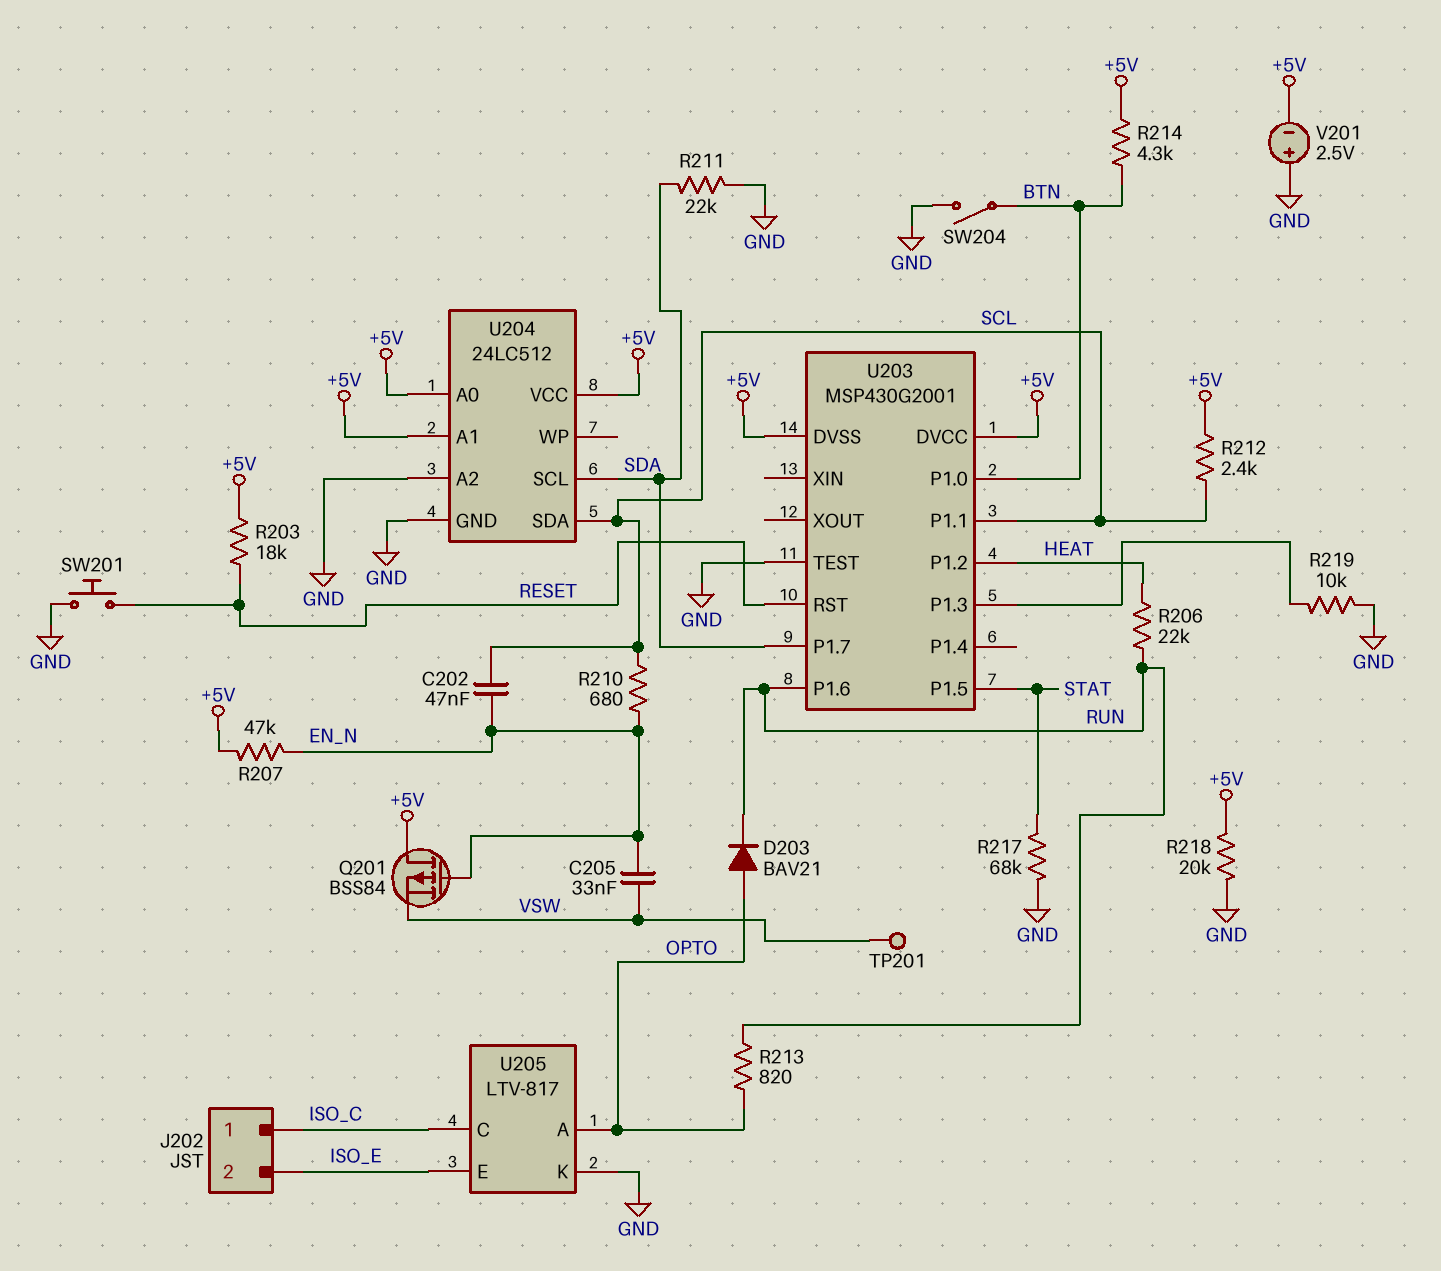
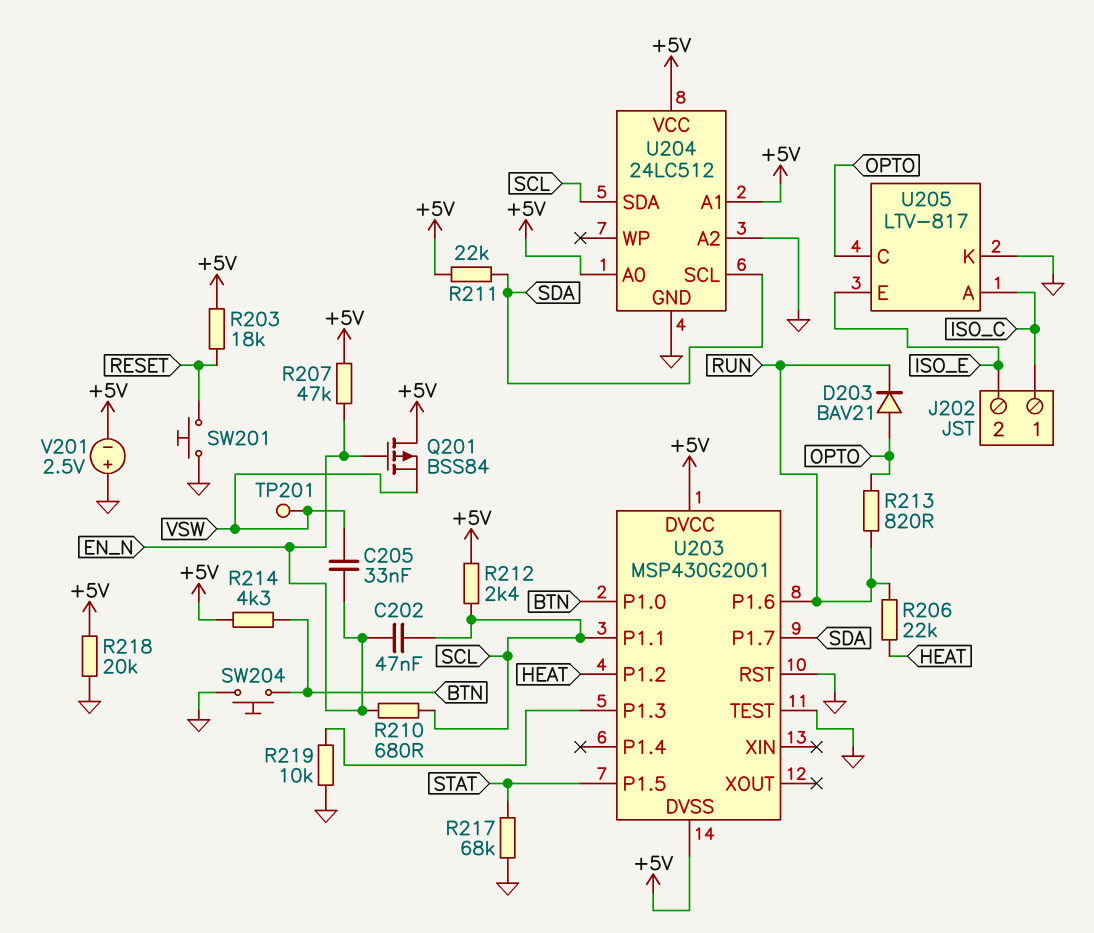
R211: 22k (GND, SDA) -> 22k (+5V, SDA)
SW204: switch (BTN, GND) -> button (BTN, GND)
U203 pin RST: RESET -> GND
U205 pin A: OPTO -> ISO_C
U205 pin C: ISO_C -> OPTO

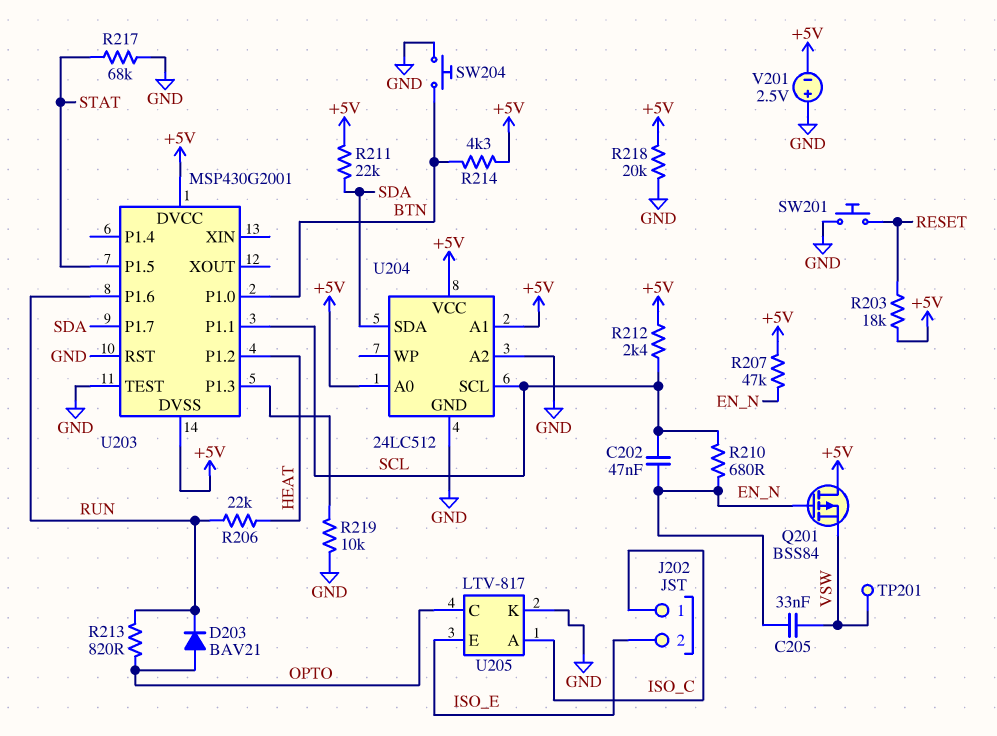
U204 pin SCL: SDA -> SCL
U204 pin SDA: SCL -> SDA

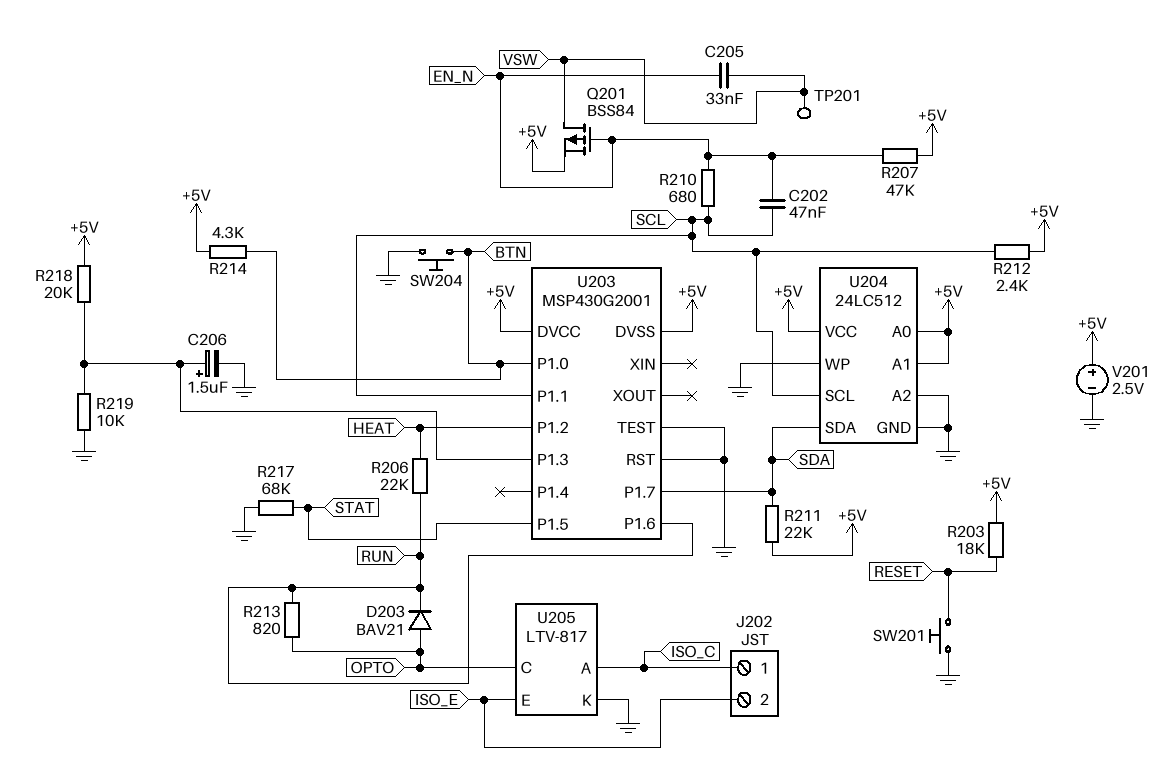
C206: none -> 1.5uF (plus U203/P1.3, minus GND)
Q201: PMOS BSS84 (G EN_N, D +5V, S VSW) -> PMOS BSS84 (G EN_N, D VSW, S +5V)
R218: 20k (+5V, GND) -> 20k (+5V, U203/P1.3)
U204 pin WP: none -> GND
V201: 2.5V (plus GND, minus +5V) -> 2.5V (plus +5V, minus GND)

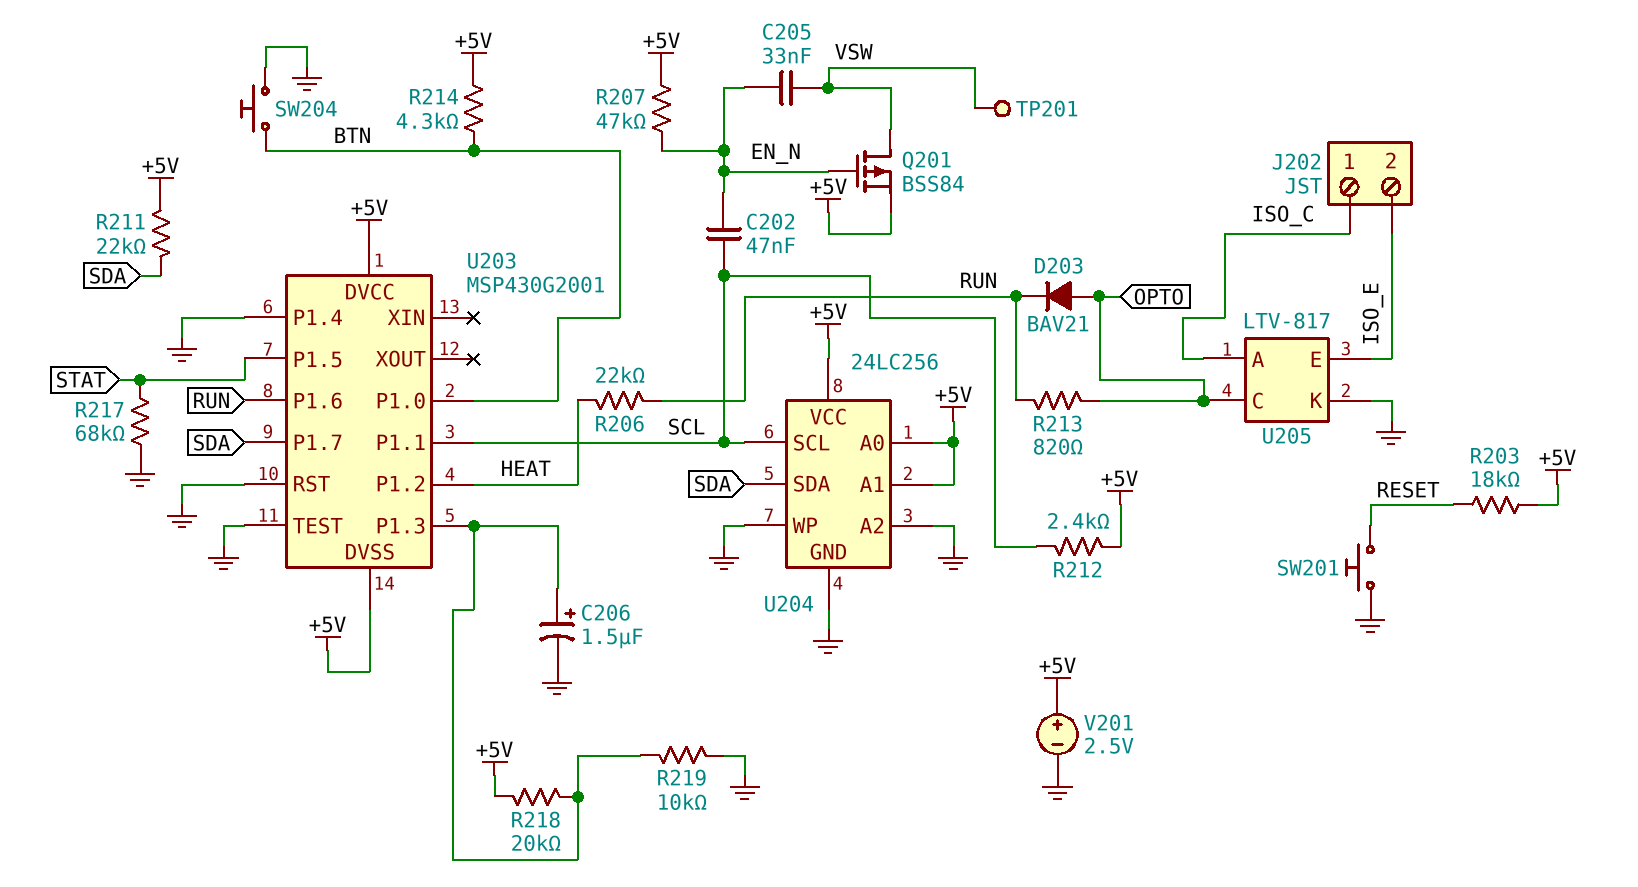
R210: 680 (EN_N, SCL) -> none
U203 pin P1.4: none -> GND
U204: 24LC512 -> 24LC256

